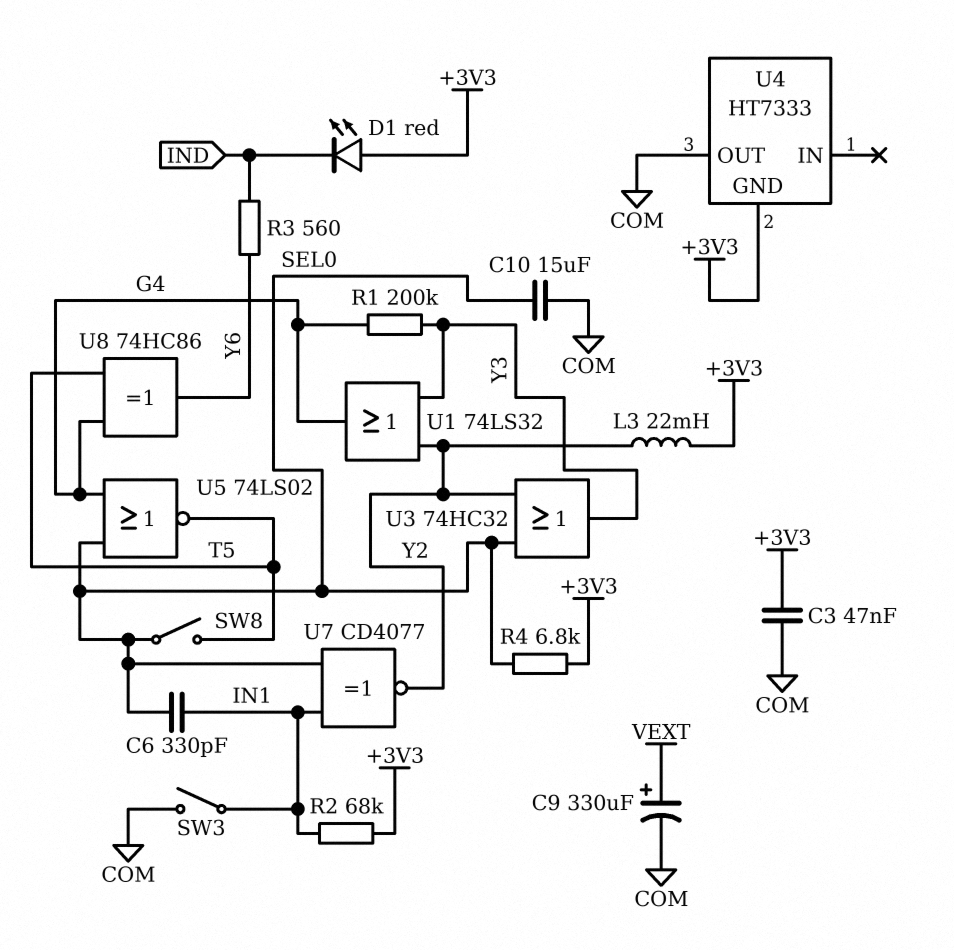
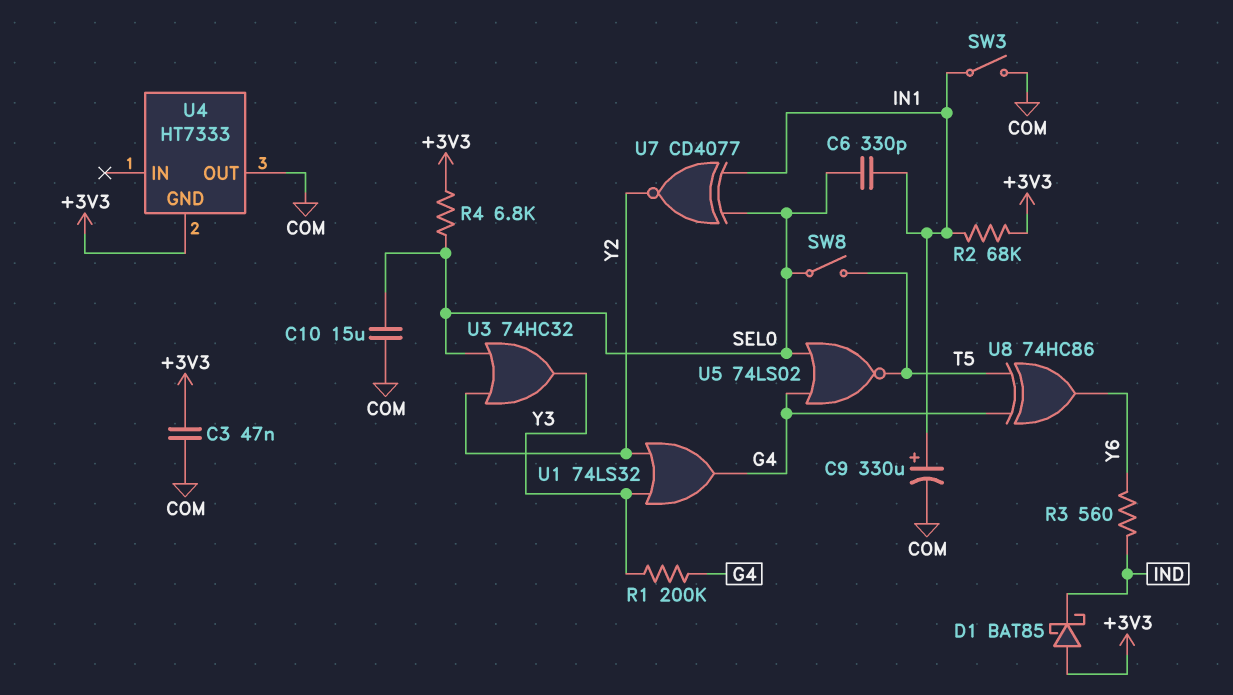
C9: 330uF (plus VEXT, minus COM) -> 330uF (plus IN1, minus COM)
D1: LED red (A +3V3, K IND) -> schottky BAT85 (A +3V3, K IND)
L3: 22mH (+3V3, Y2) -> none

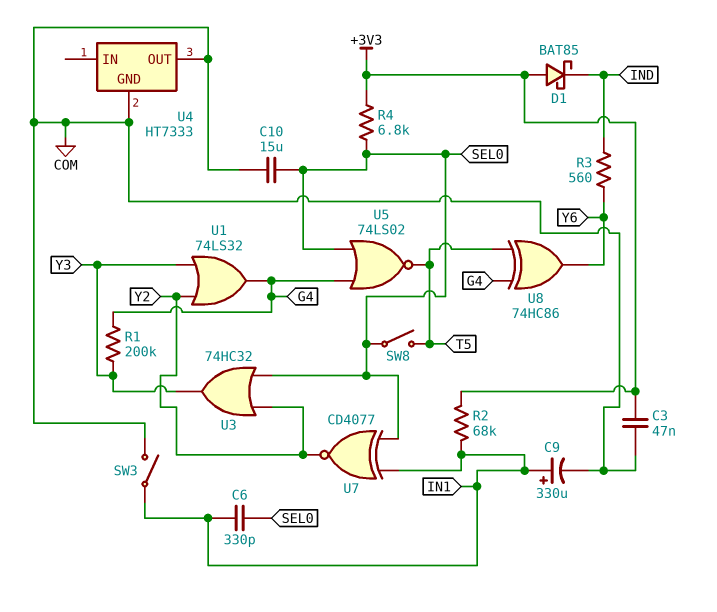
U4 pin GND: +3V3 -> COM

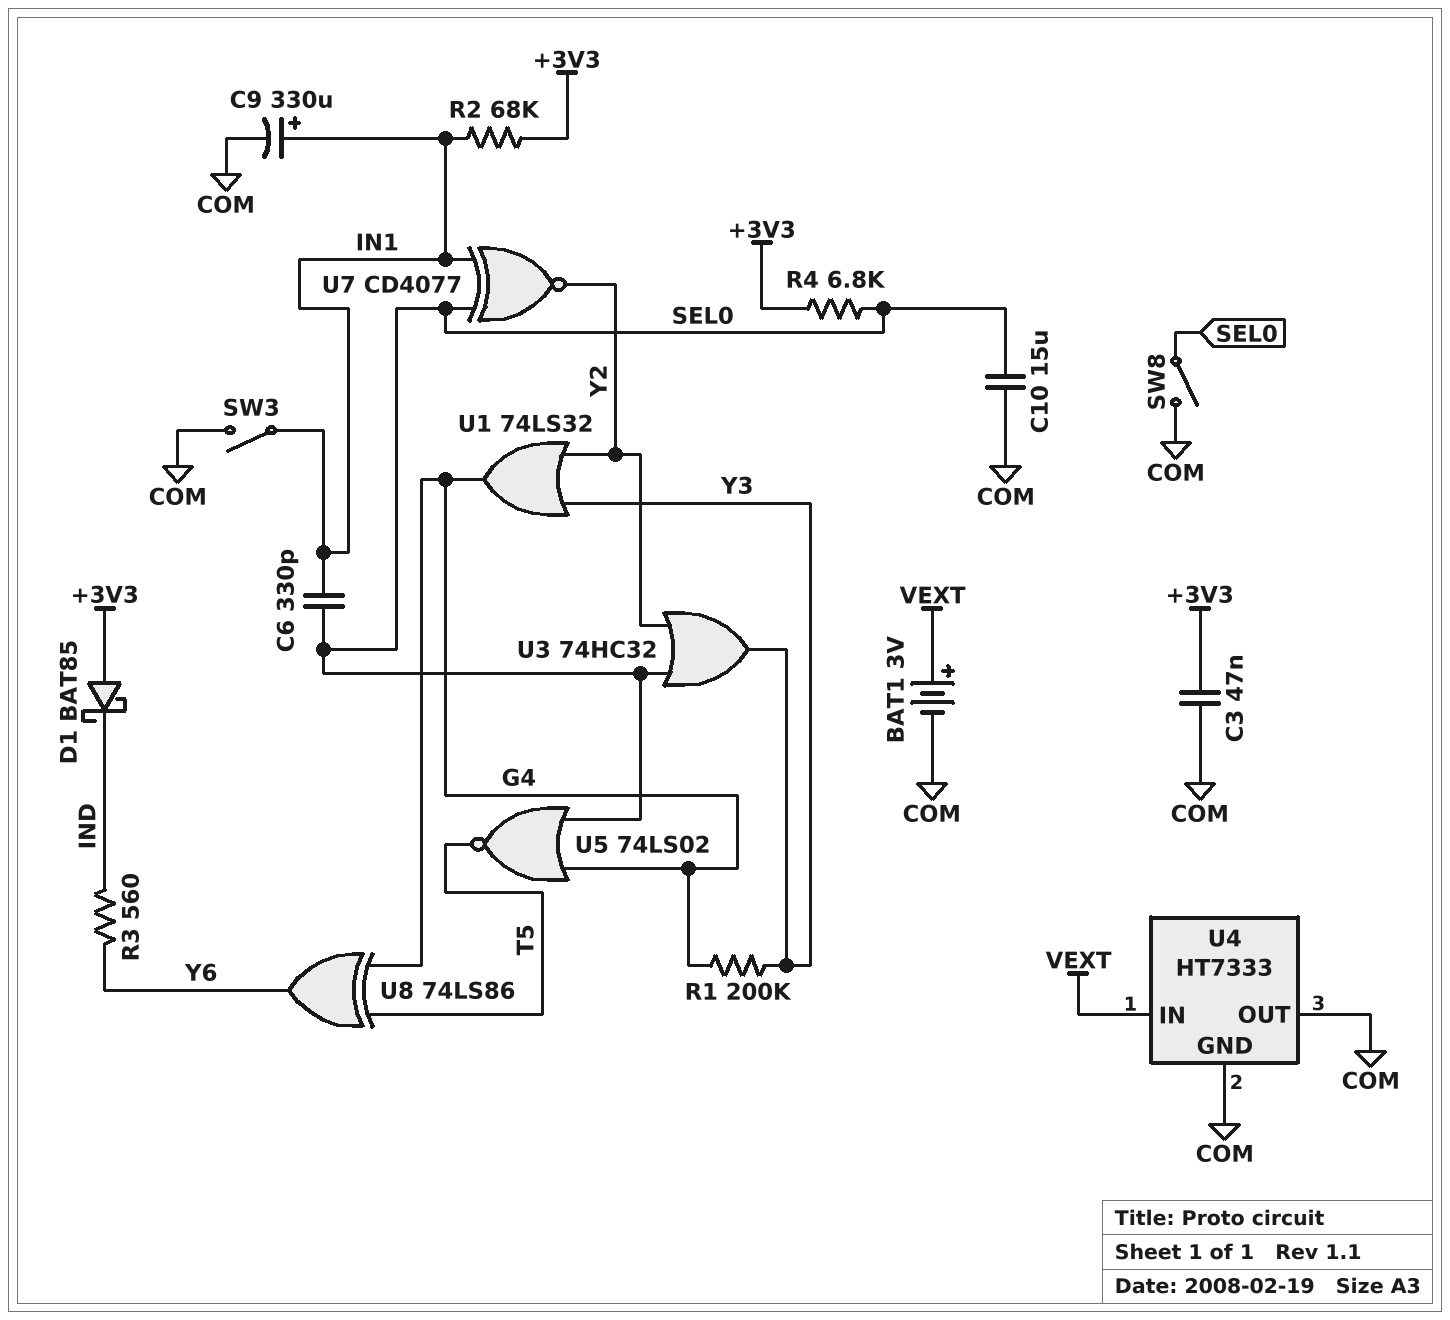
BAT1: none -> 3V (plus VEXT, minus COM)
SW8: switch (SEL0, T5) -> switch (COM, SEL0)
U4 pin IN: none -> VEXT
U8: XOR 74HC86 (in G4, in T5, out Y6) -> XOR 74LS86 (in G4, in T5, out Y6)

